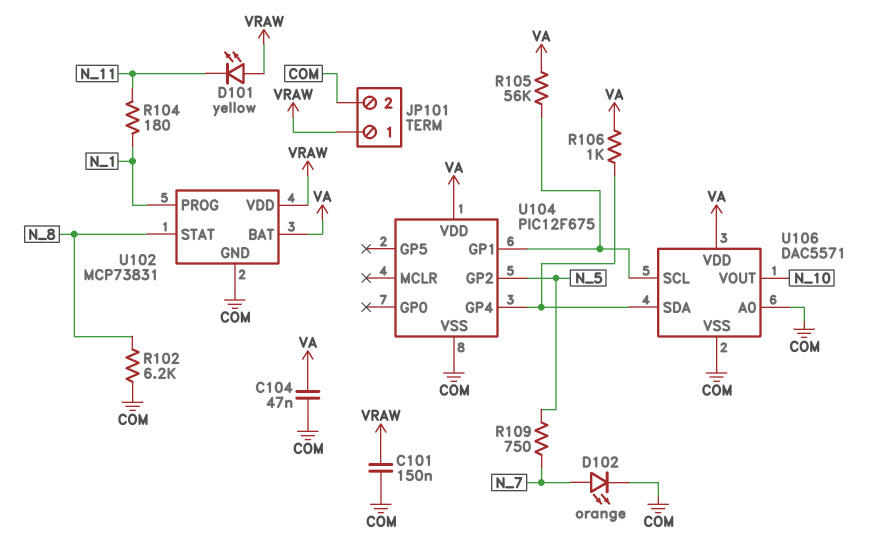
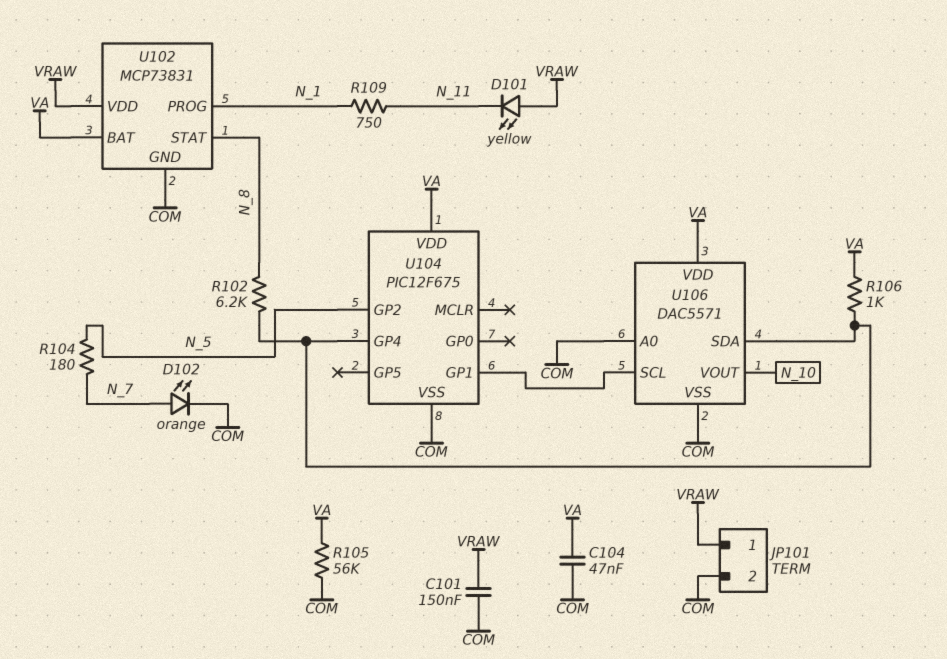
R102: 6.2k (COM, N_8) -> 6.2k (N_8, U104/GP4)
R104: 180 (N_1, N_11) -> 180 (N_5, N_7)
R105: 56k (U104/GP1, VA) -> 56k (COM, VA)
R109: 750 (N_5, N_7) -> 750 (N_1, N_11)

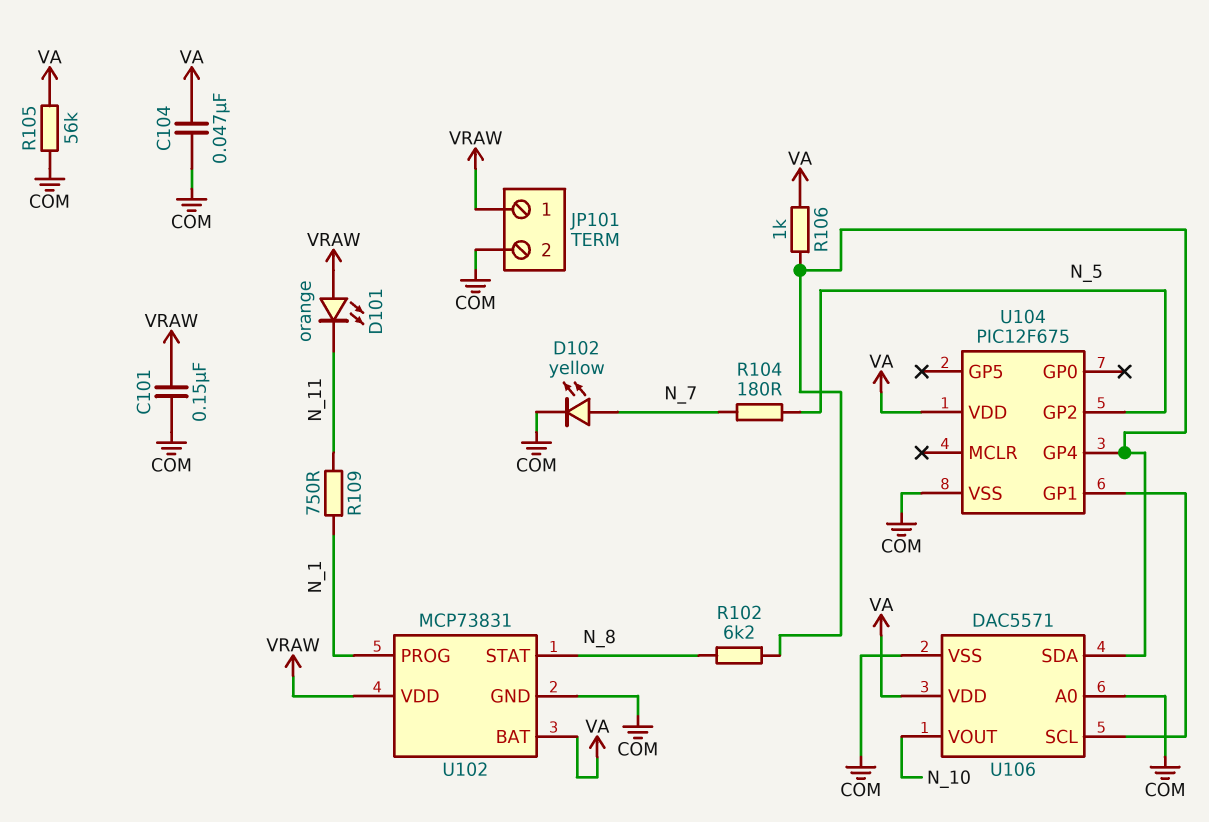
D101: LED yellow (A VRAW, K N_11) -> LED orange (A VRAW, K N_11)
D102: LED orange (A N_7, K COM) -> LED yellow (A N_7, K COM)

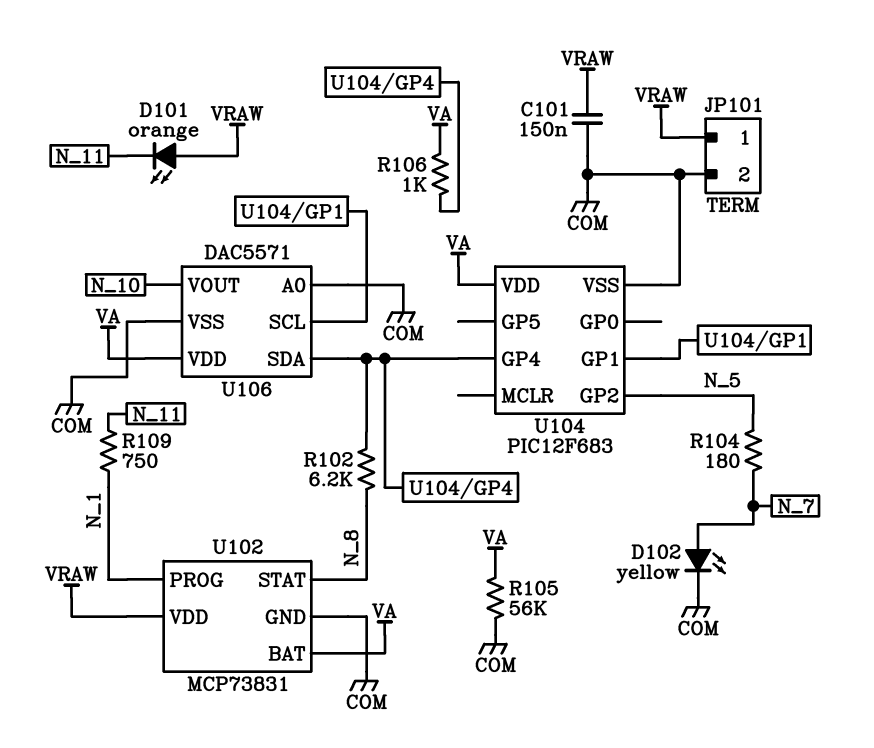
C104: 47nF (COM, VA) -> none
U104: PIC12F675 -> PIC12F683

